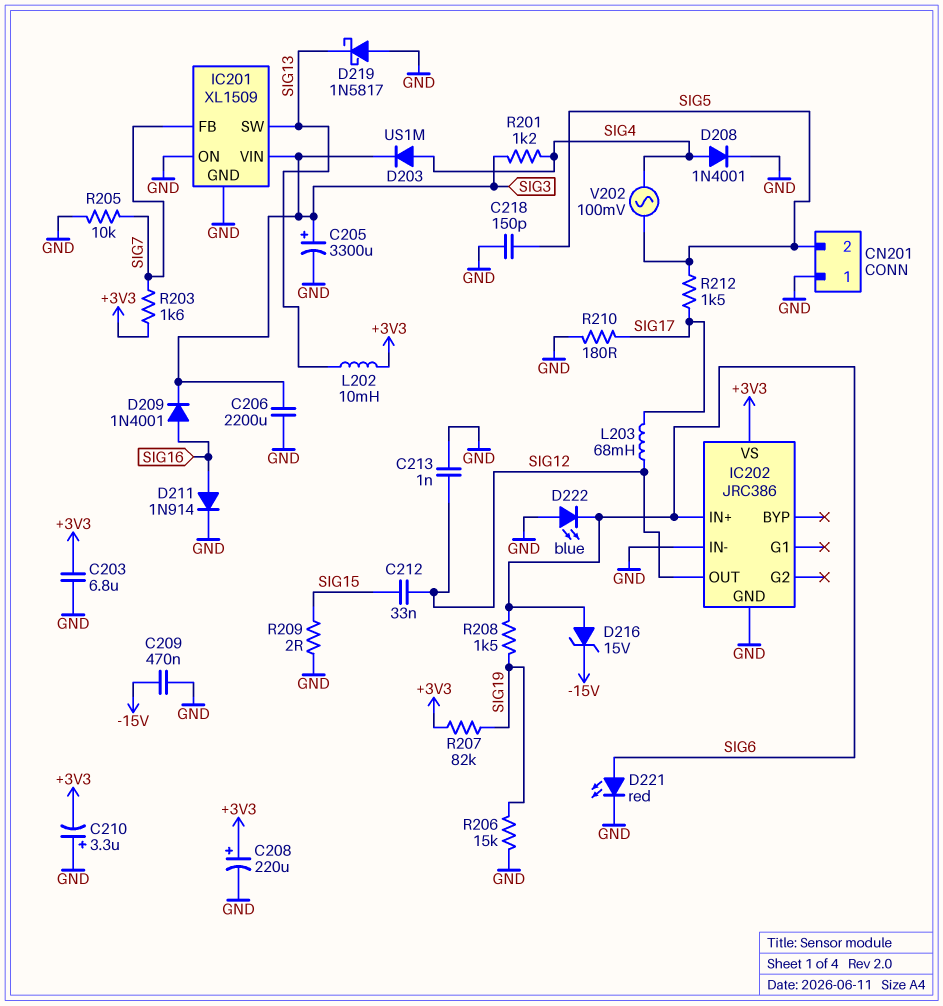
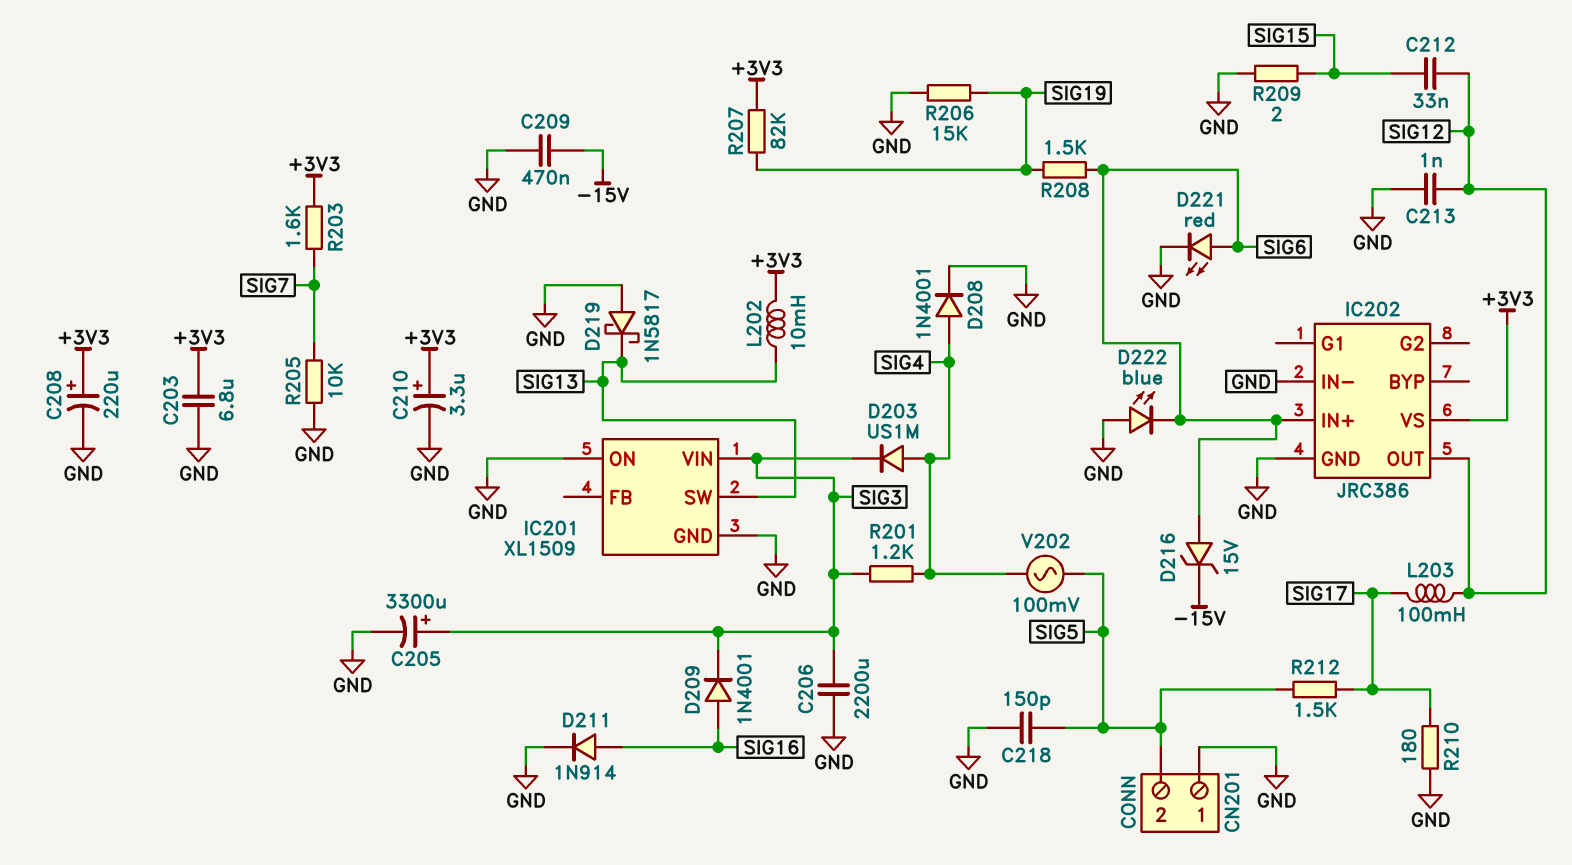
C210: 3.3uF (plus GND, minus +3V3) -> 3.3uF (plus +3V3, minus GND)
IC201 pin FB: SIG7 -> none
L203: 68mH (SIG12, SIG17) -> 100mH (SIG12, SIG17)

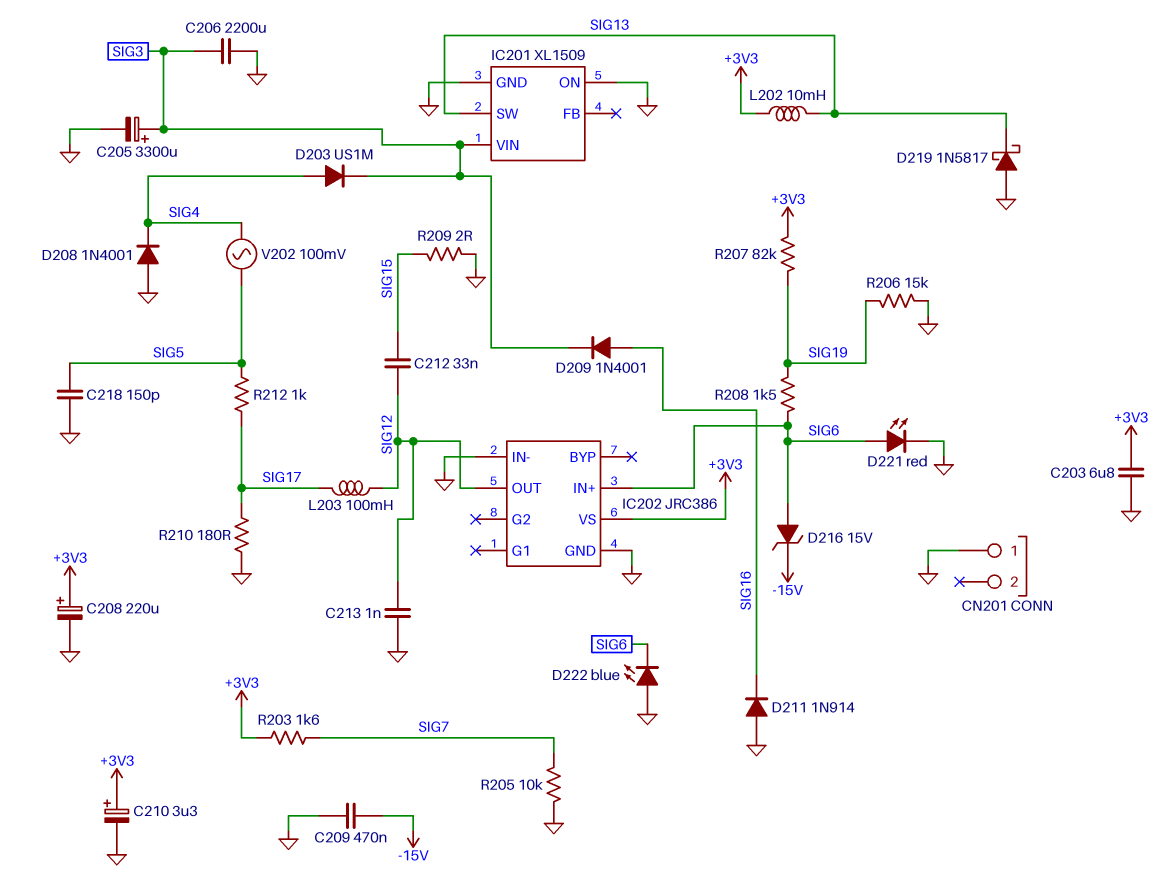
CN201 pin 2: SIG5 -> none
D208: diode 1N4001 (A SIG4, K GND) -> diode 1N4001 (A GND, K SIG4)
D211: diode 1N914 (A SIG16, K GND) -> diode 1N914 (A GND, K SIG16)
R201: 1.2k (SIG3, SIG4) -> none
R212: 1.5k (SIG5, SIG17) -> 1k (SIG5, SIG17)

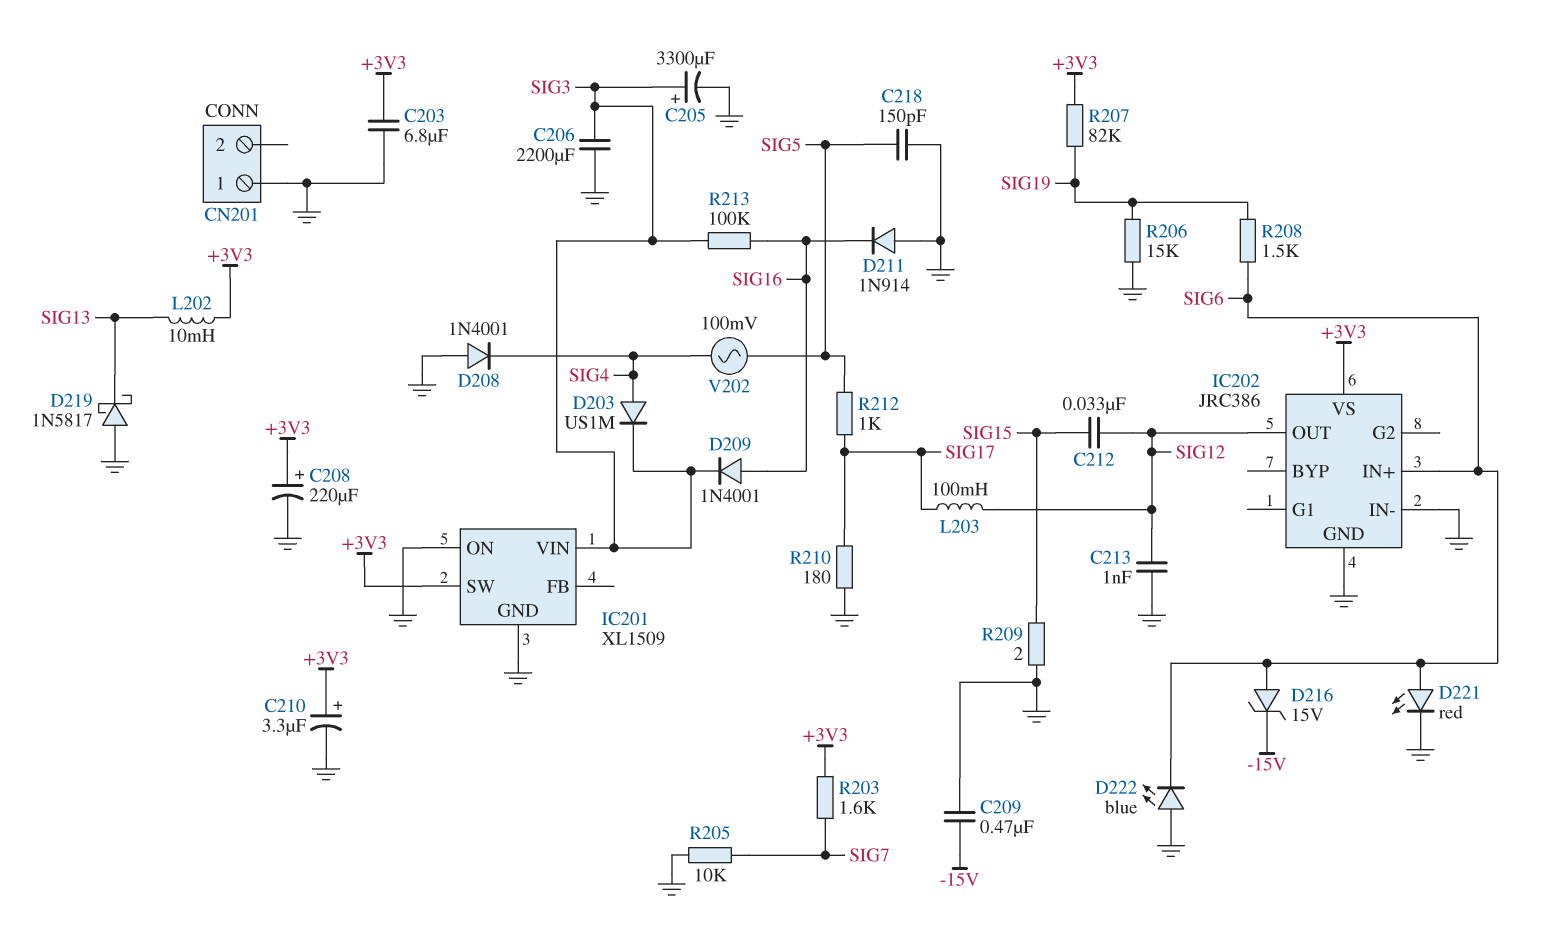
IC201 pin SW: SIG13 -> +3V3
R213: none -> 100k (SIG3, SIG16)

